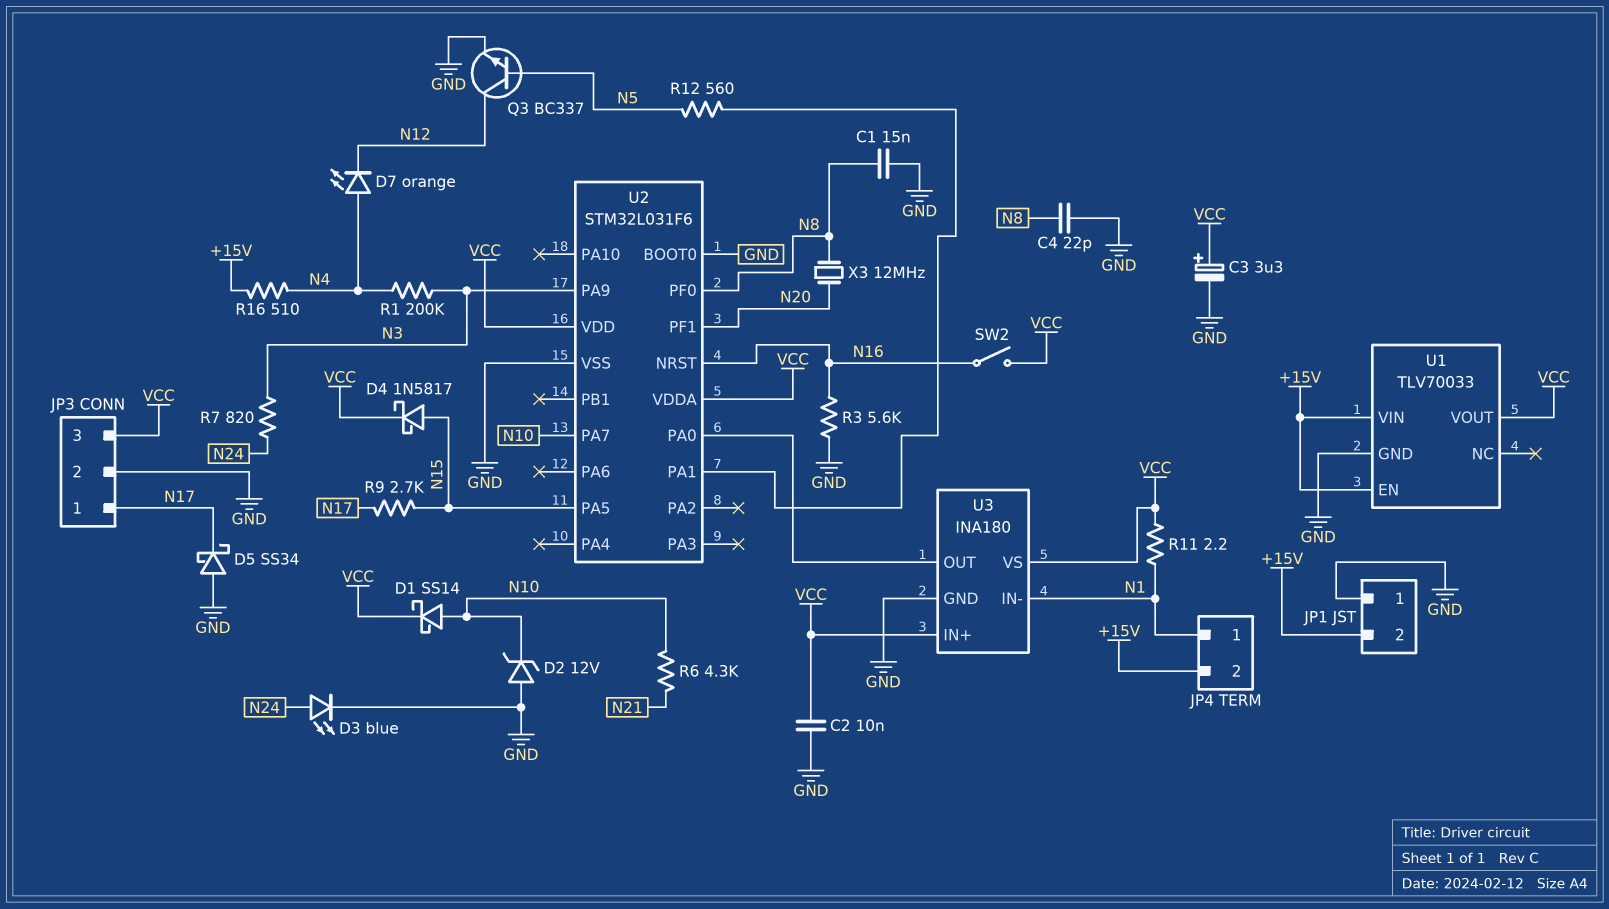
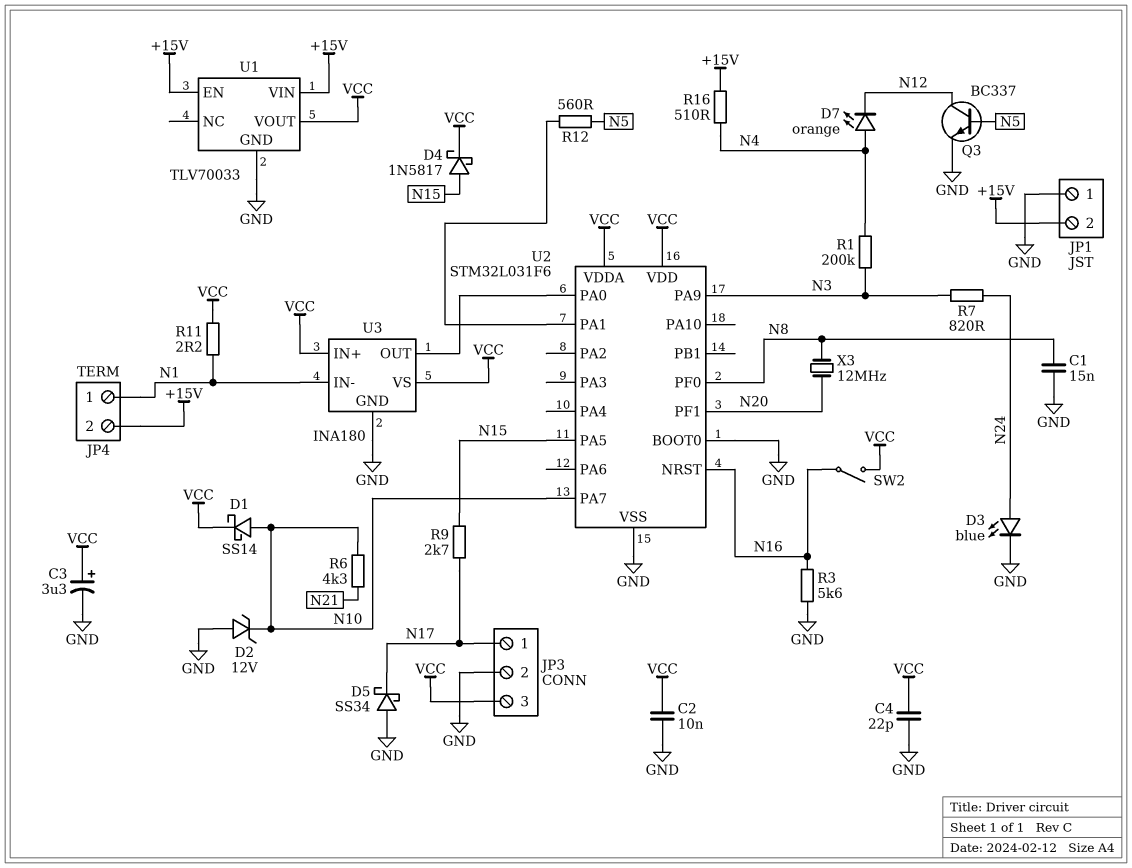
C4: 22pF (GND, N8) -> 22pF (GND, VCC)

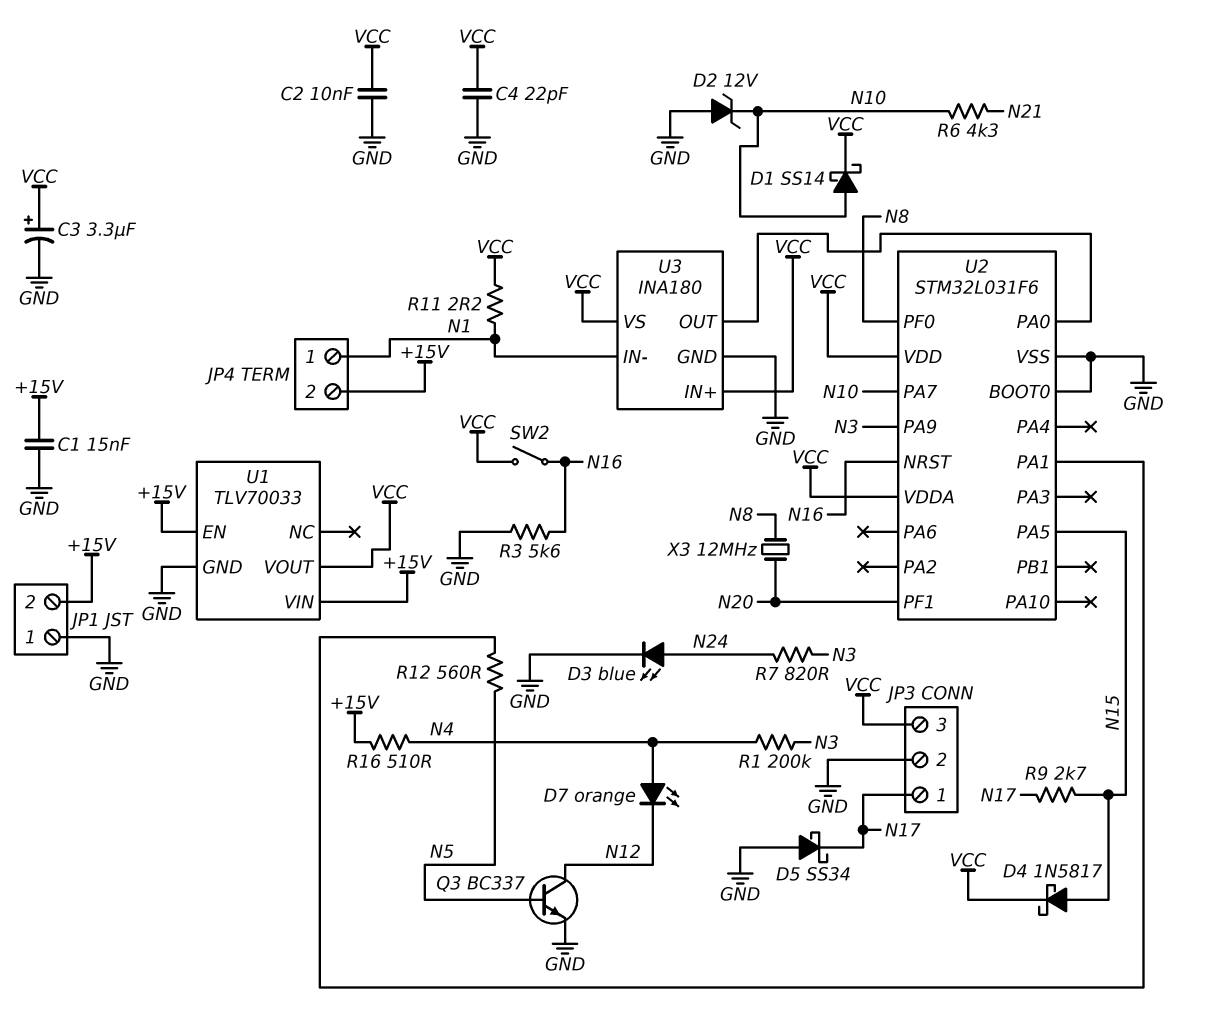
C1: 15nF (GND, N8) -> 15nF (+15V, GND)

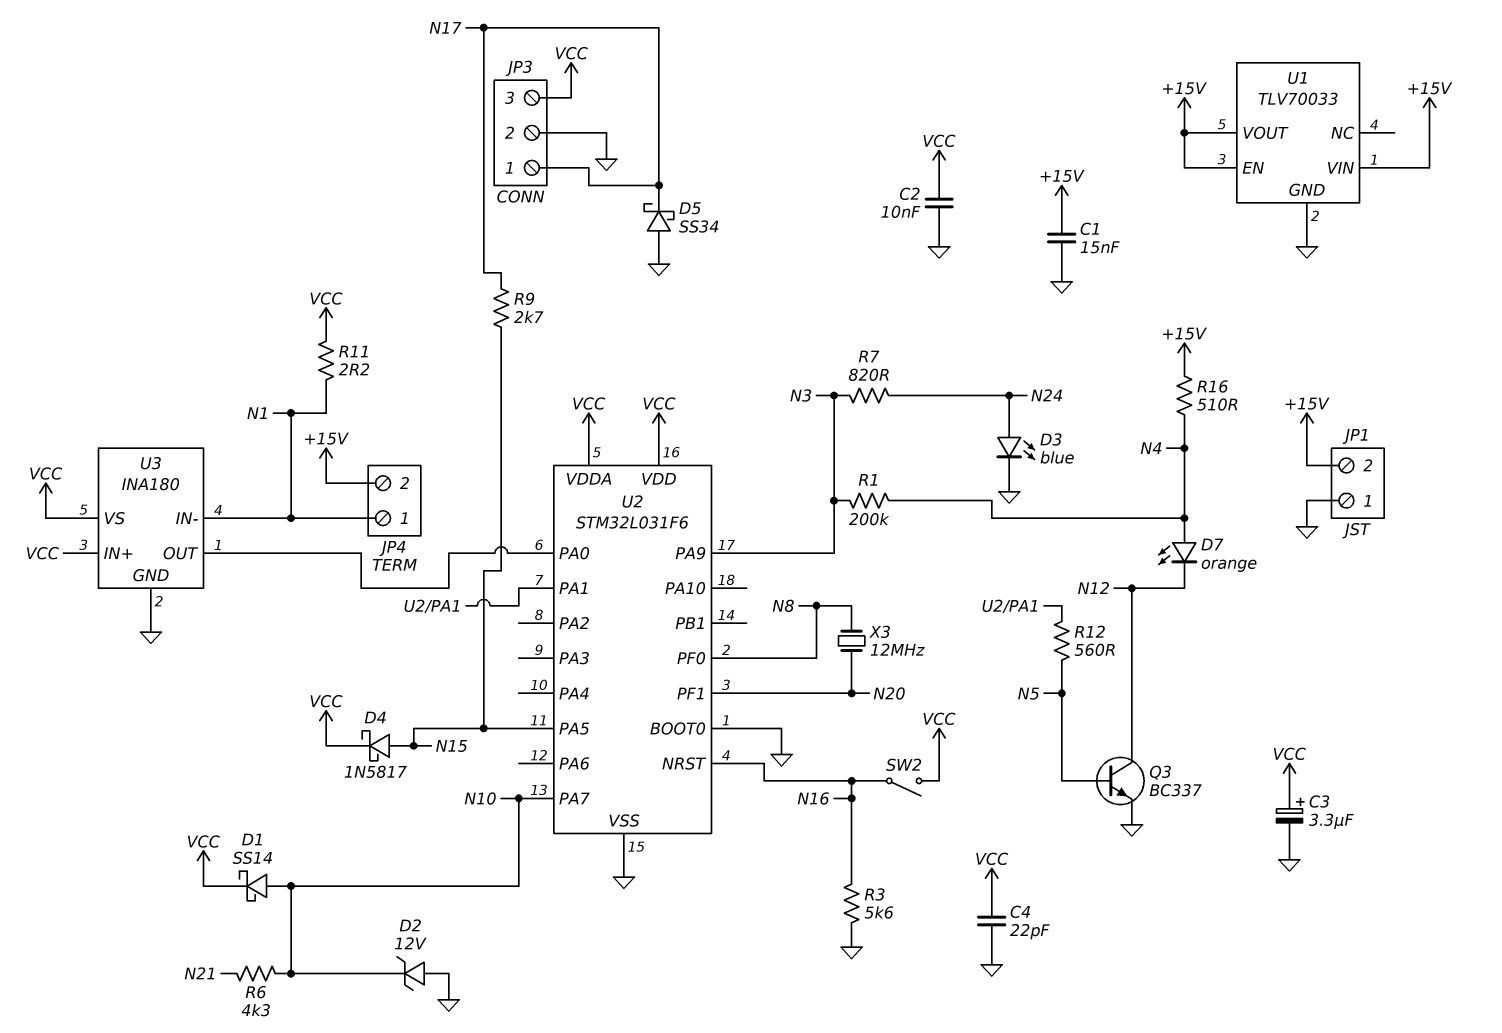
U1 pin VOUT: VCC -> +15V

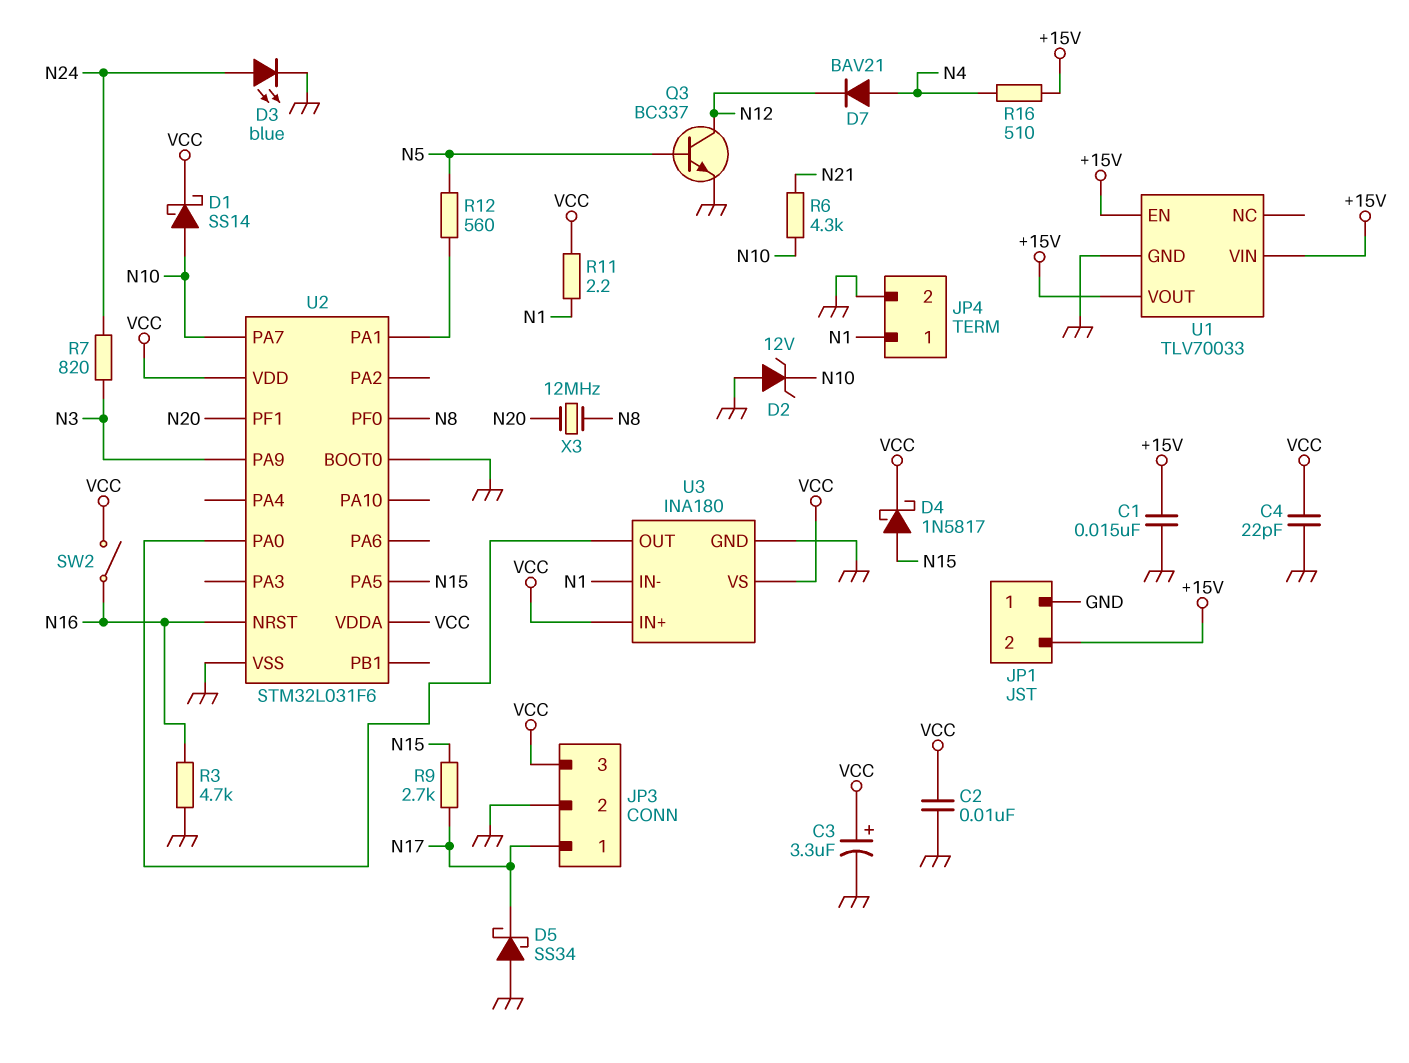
D7: LED orange (A N4, K N12) -> diode BAV21 (A N4, K N12)
JP4 pin 2: +15V -> GND
R1: 200k (N3, N4) -> none
R3: 5.6k (GND, N16) -> 4.7k (GND, N16)

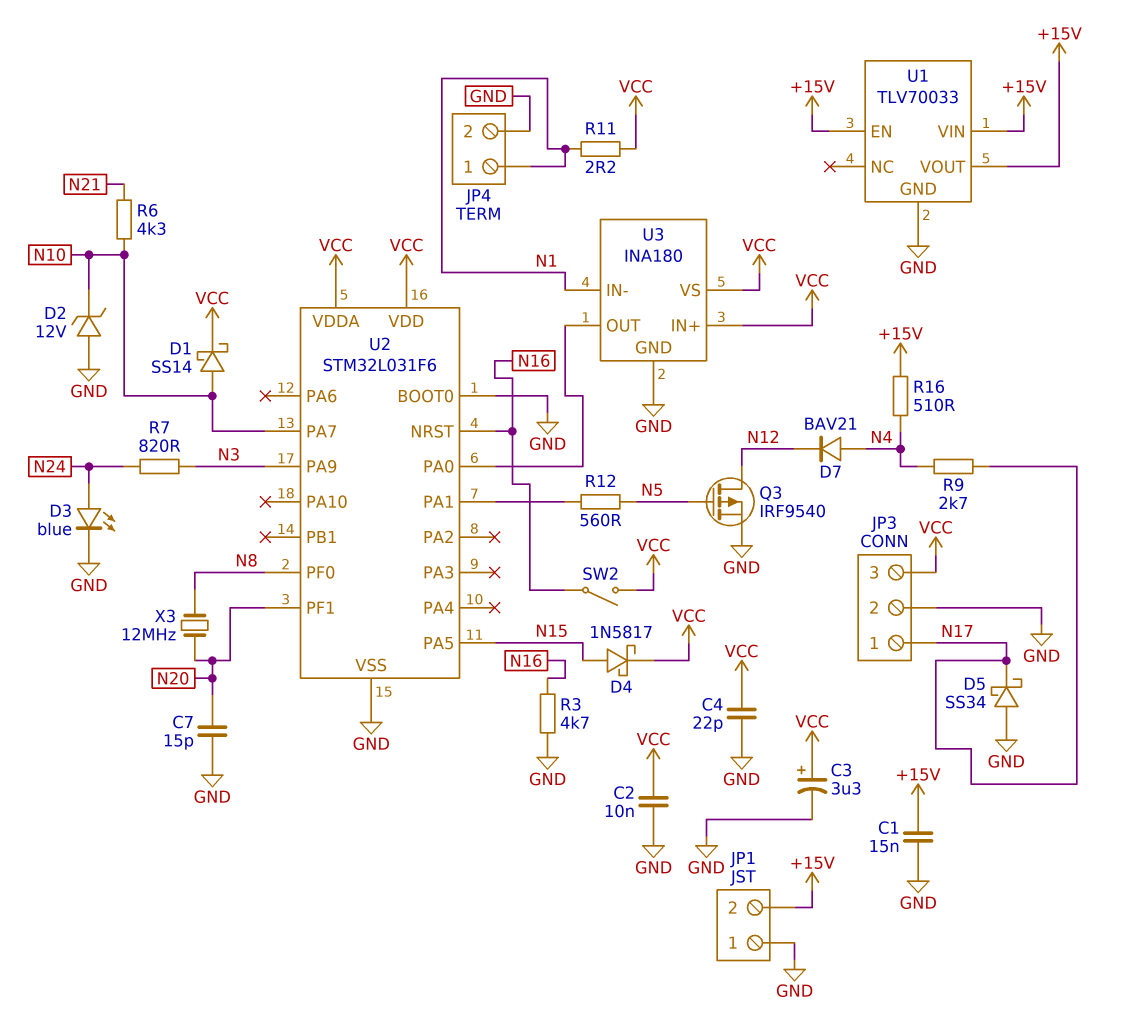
C7: none -> 15pF (GND, N20)
Q3: NPN BC337 (B N5, C N12, E GND) -> PMOS IRF9540 (G N5, D N12, S GND)
R9: 2.7k (N15, N17) -> 2.7k (N4, N17)

